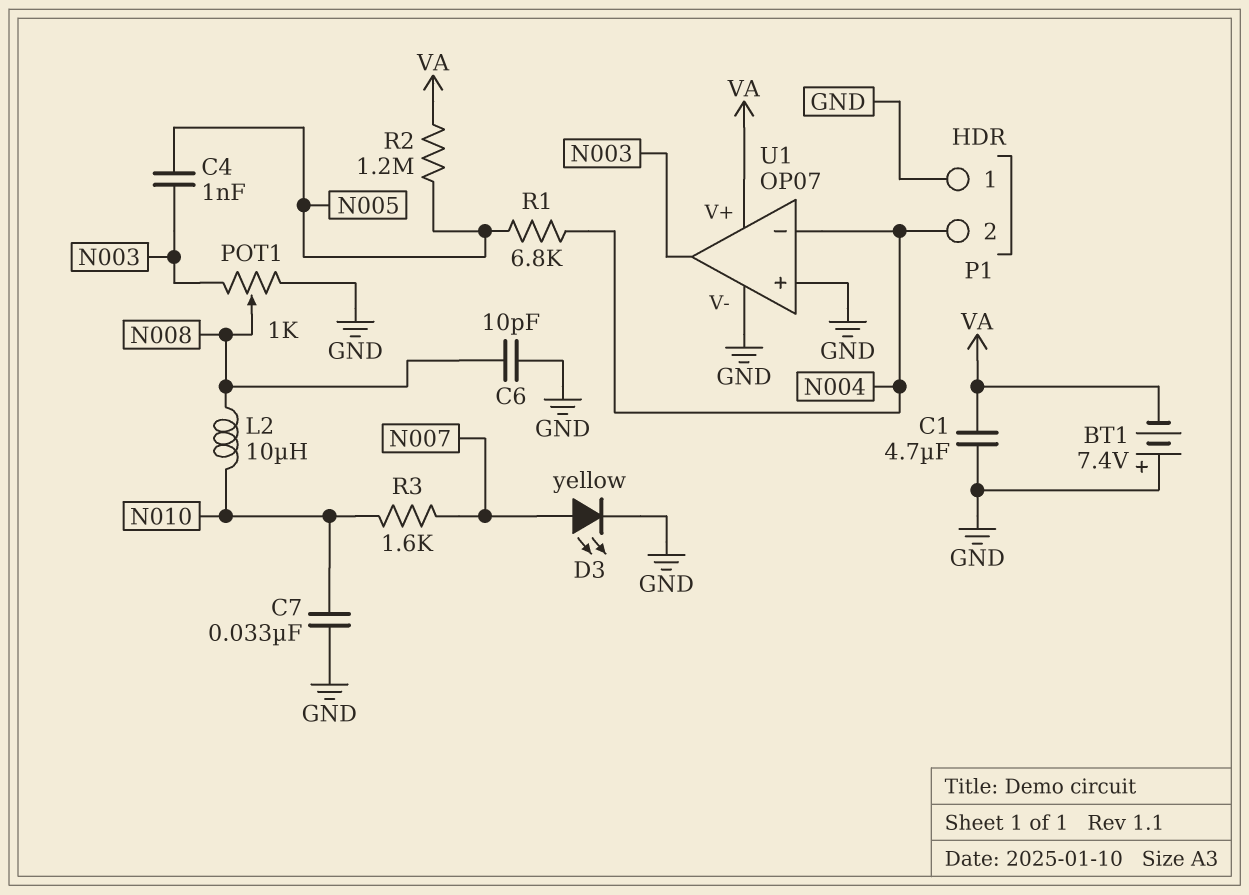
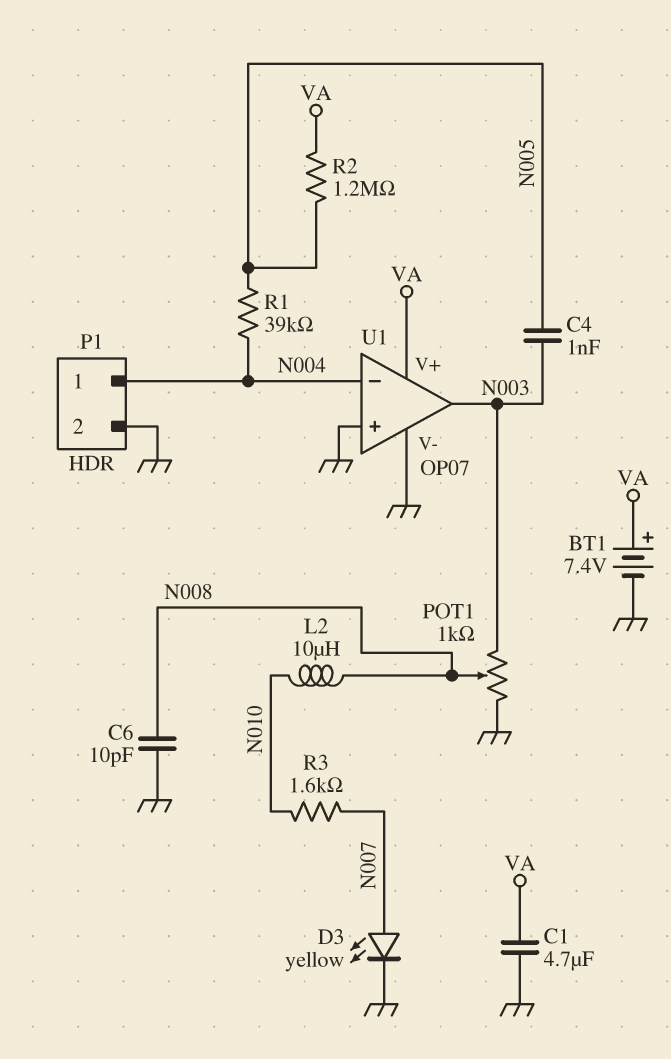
BT1: 7.4V (plus GND, minus VA) -> 7.4V (plus VA, minus GND)
C7: 33nF (GND, N010) -> none
P1 pin 1: GND -> N004
P1 pin 2: N004 -> GND
R1: 6.8k (N004, N005) -> 39k (N004, N005)

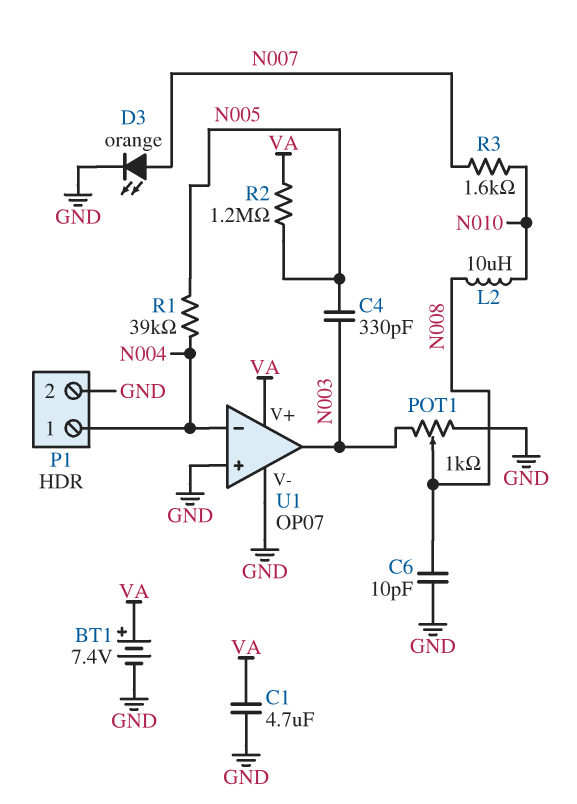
C4: 1nF (N003, N005) -> 330pF (N003, N005)
D3: LED yellow (A N007, K GND) -> LED orange (A N007, K GND)

